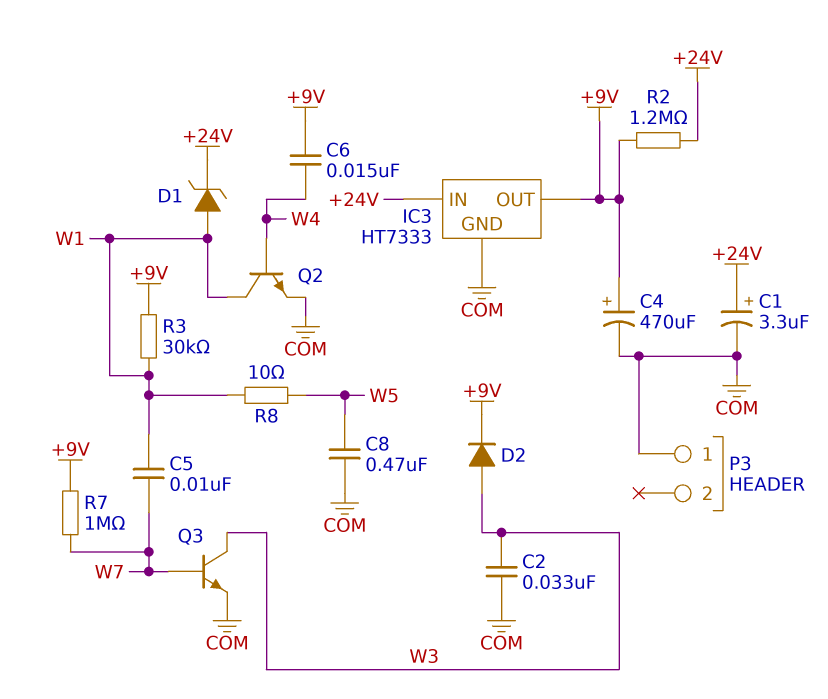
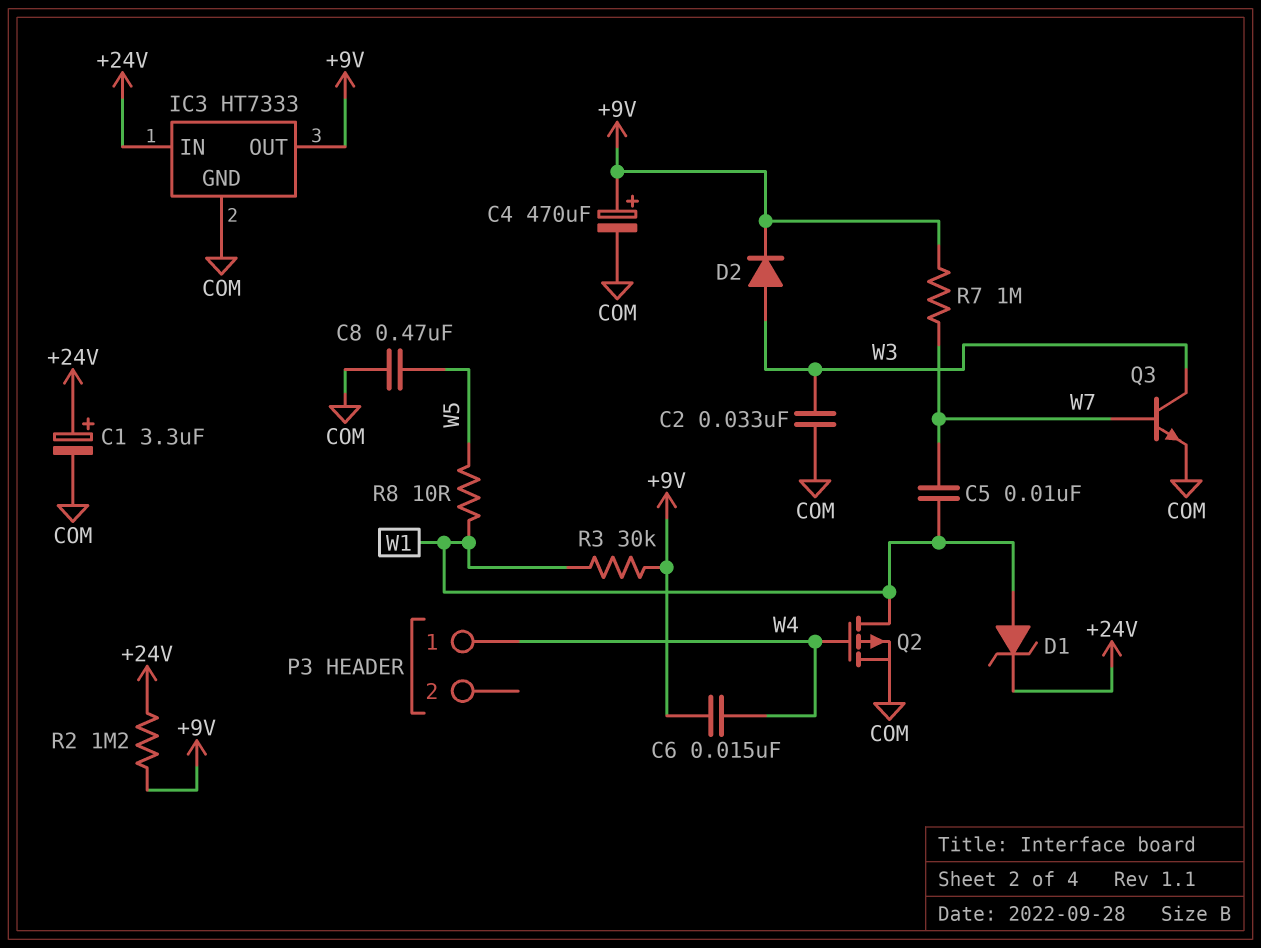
P3 pin 1: COM -> W4
Q2: NPN (B W4, C W1, E COM) -> PMOS (G W4, D W1, S COM)

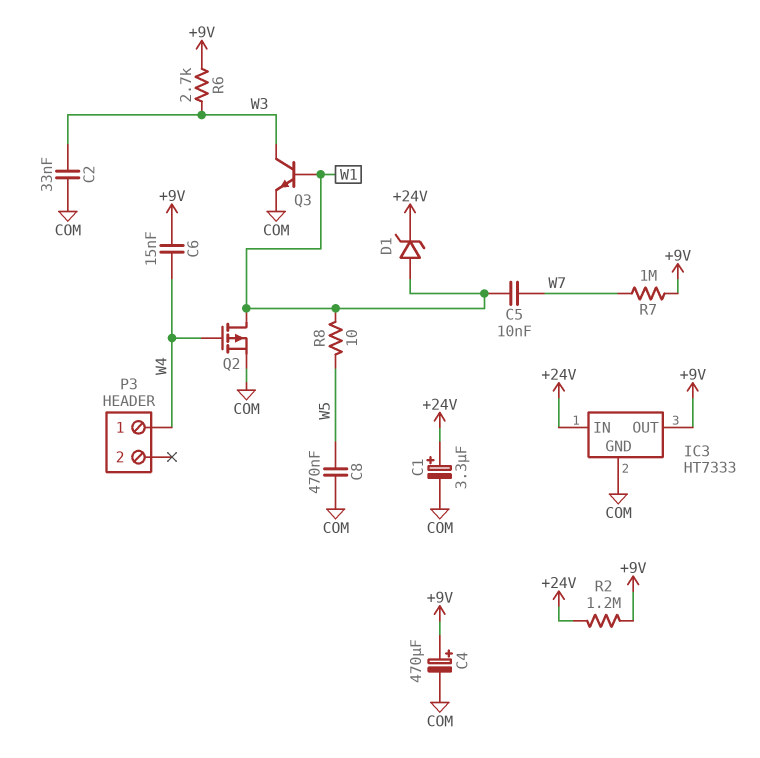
D2: diode (A W3, K +9V) -> none
Q3: NPN (B W7, C W3, E COM) -> NPN (B W1, C W3, E COM)
R3: 30k (+9V, W1) -> none
R6: none -> 2.7k (+9V, W3)

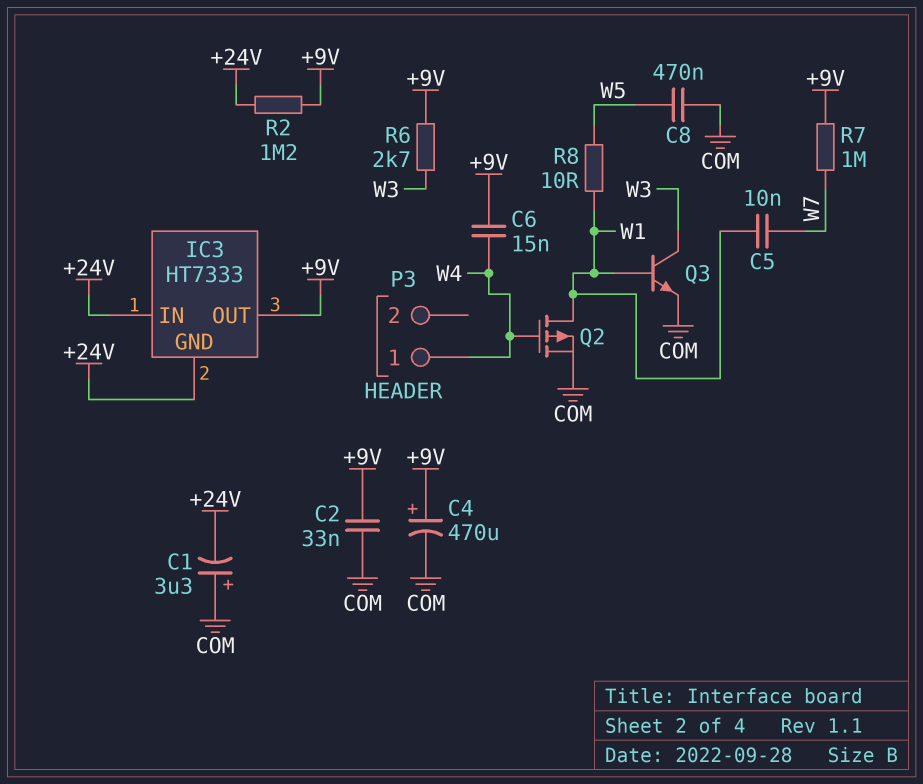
C1: 3.3uF (plus +24V, minus COM) -> 3.3uF (plus COM, minus +24V)
C2: 33nF (COM, W3) -> 33nF (+9V, COM)
D1: zener (A W1, K +24V) -> none
IC3 pin GND: COM -> +24V

